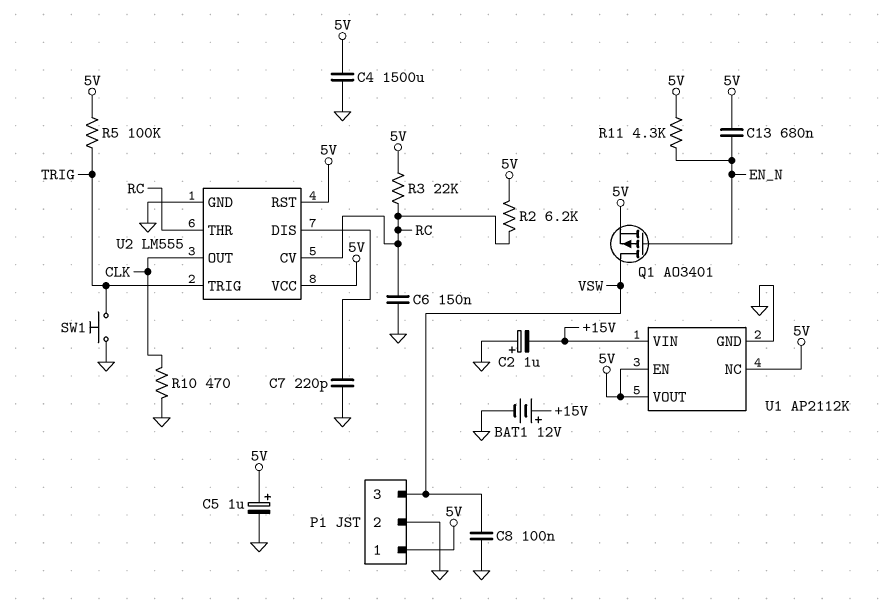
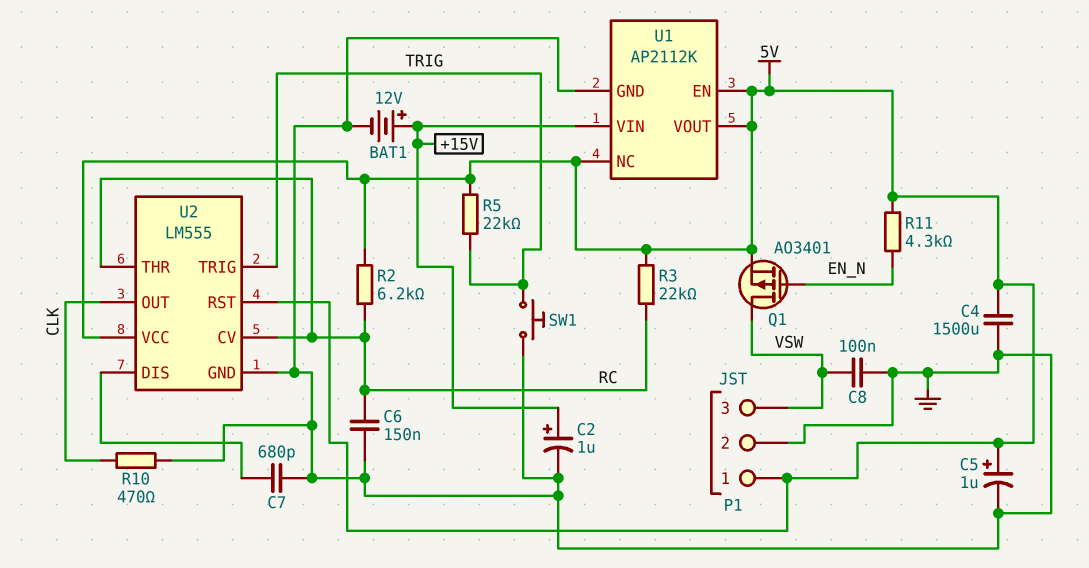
C2: 1uF (plus GND, minus +15V) -> 1uF (plus +15V, minus GND)
C7: 220pF (GND, U2/DIS) -> 680pF (GND, U2/DIS)
C13: 680nF (5V, EN_N) -> none
R5: 100k (5V, TRIG) -> 22k (5V, TRIG)

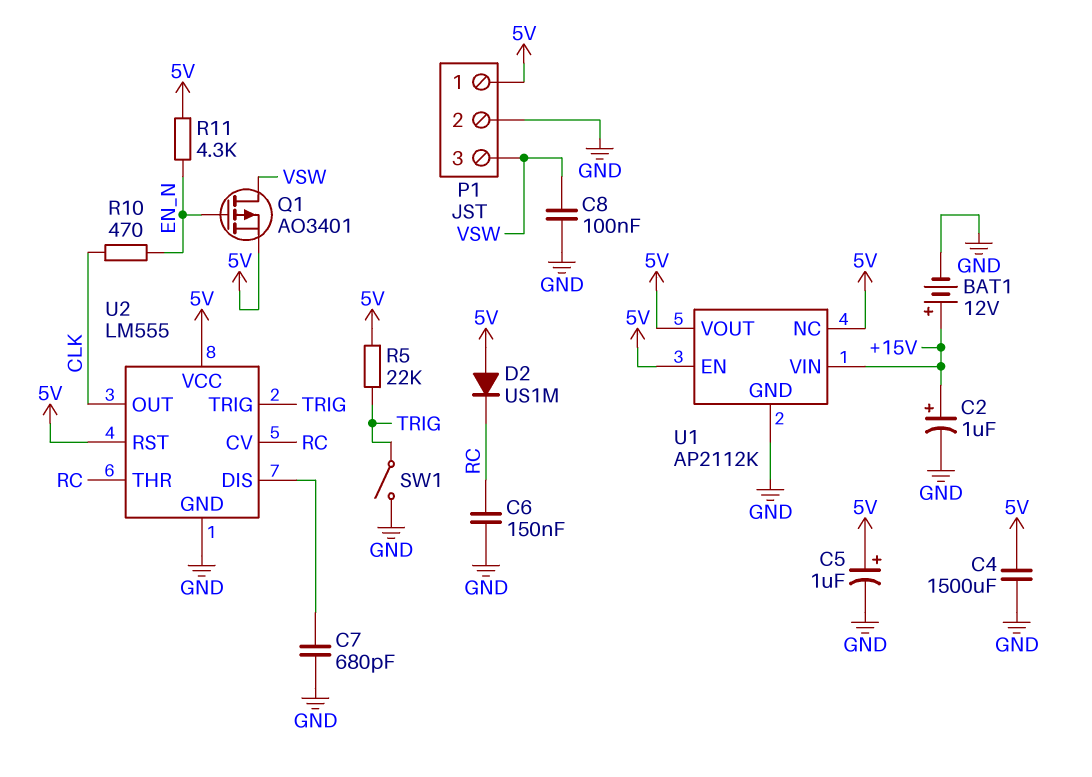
D2: none -> diode US1M (A 5V, K RC)
R2: 6.2k (5V, RC) -> none
R3: 22k (5V, RC) -> none
R10: 470 (CLK, GND) -> 470 (CLK, EN_N)
SW1: button (GND, TRIG) -> switch (GND, TRIG)

